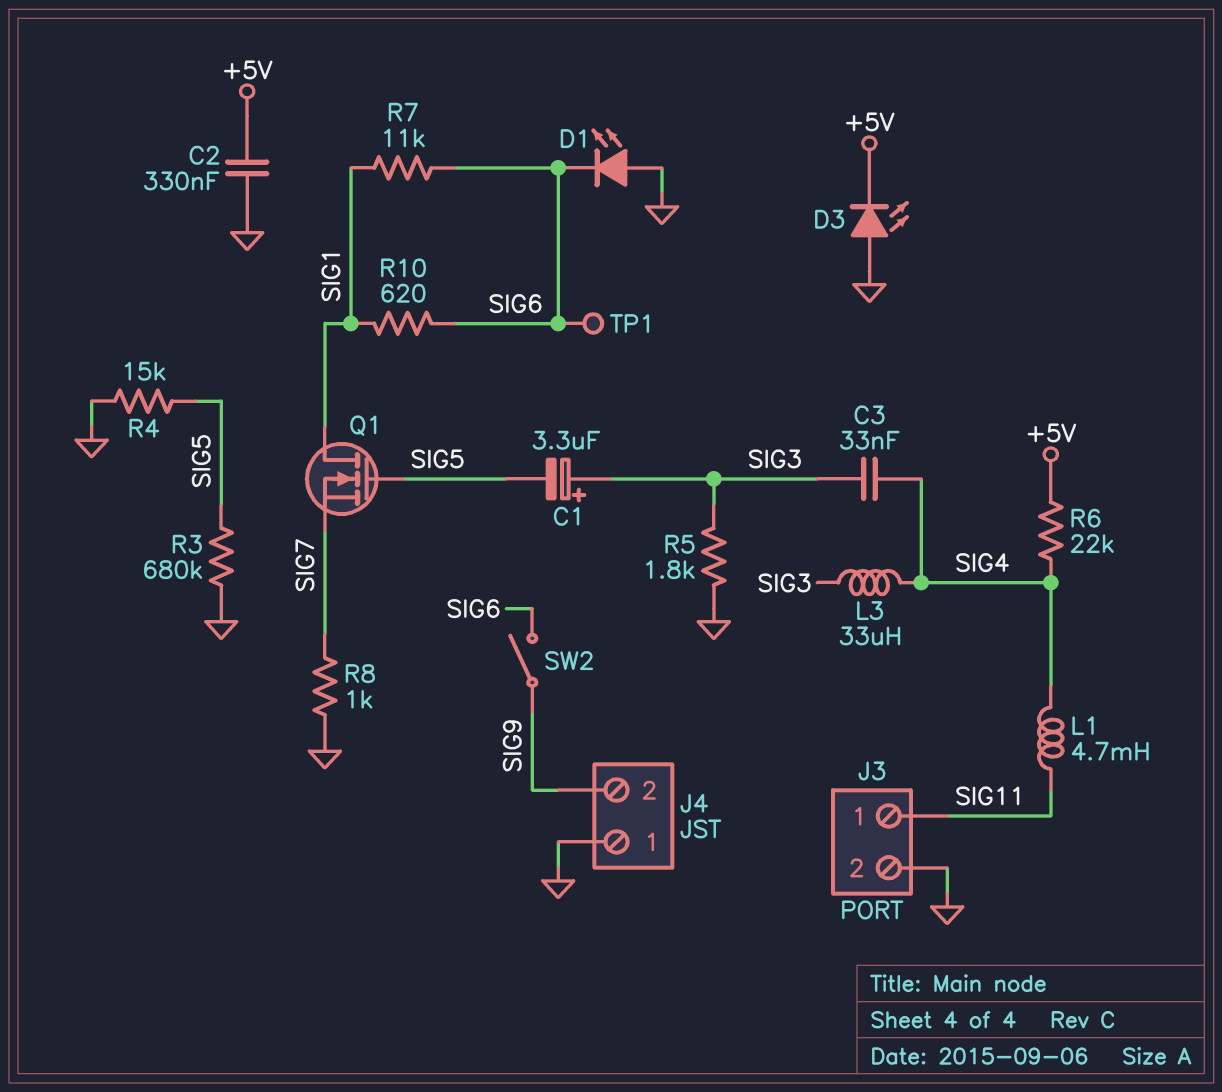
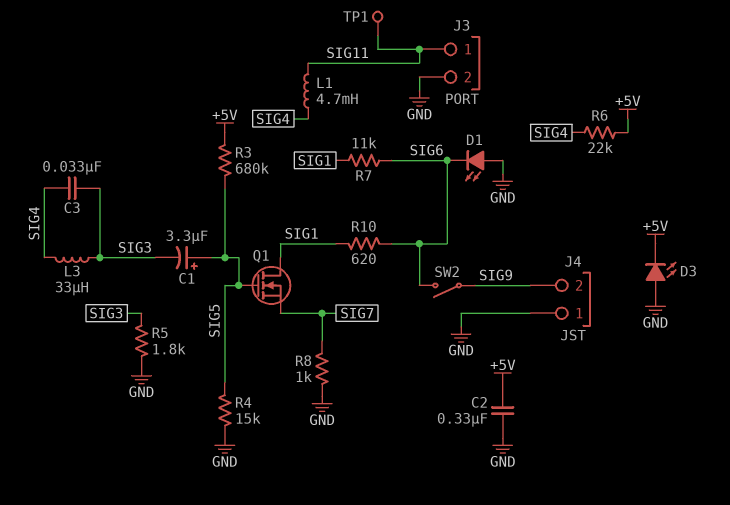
C1: 3.3uF (plus SIG3, minus SIG5) -> 3.3uF (plus SIG5, minus SIG3)
R3: 680k (GND, SIG5) -> 680k (+5V, SIG5)
TP1: test point (SIG6) -> test point (SIG11)

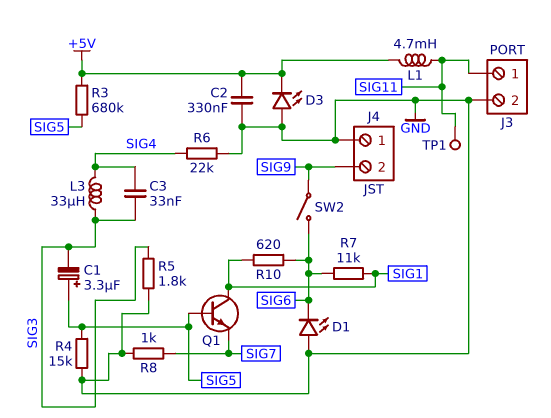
L1: 4.7mH (SIG4, SIG11) -> 4.7mH (+5V, SIG11)
Q1: NMOS (G SIG5, D SIG1, S SIG7) -> NPN (B SIG5, C SIG1, E SIG7)
R6: 22k (+5V, SIG4) -> 22k (GND, SIG4)

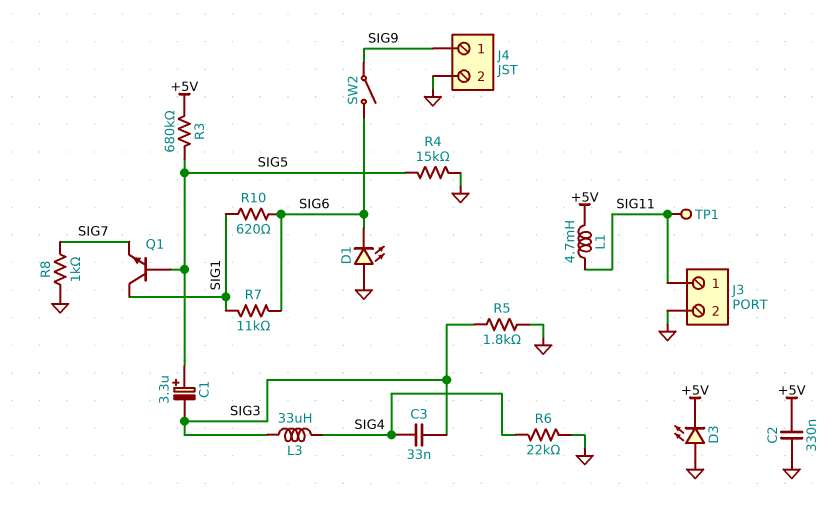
J4 pin 1: GND -> SIG9
J4 pin 2: SIG9 -> GND

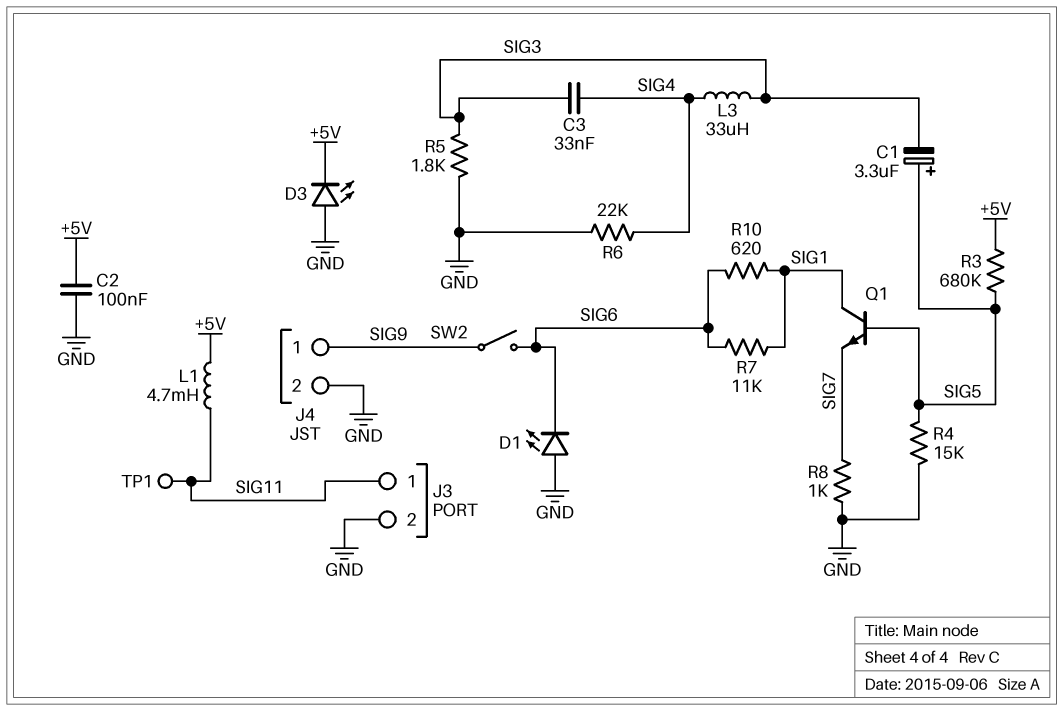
C2: 330nF (+5V, GND) -> 100nF (+5V, GND)

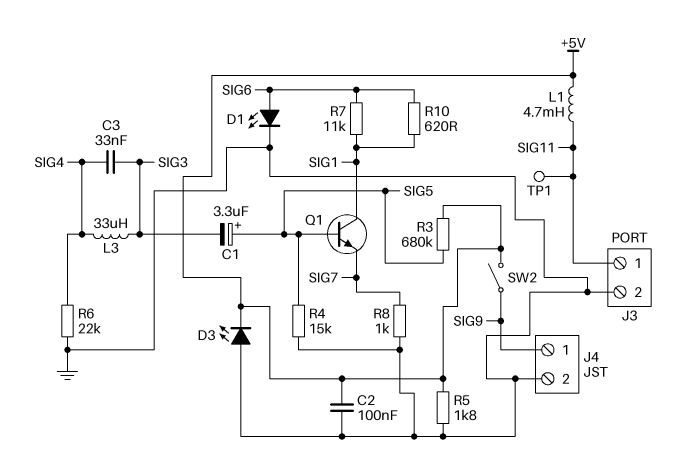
D1: LED (A GND, K SIG6) -> LED (A SIG6, K GND)
R5: 1.8k (GND, SIG3) -> 1.8k (+5V, GND)
SW2: switch (SIG6, SIG9) -> switch (+5V, SIG9)

